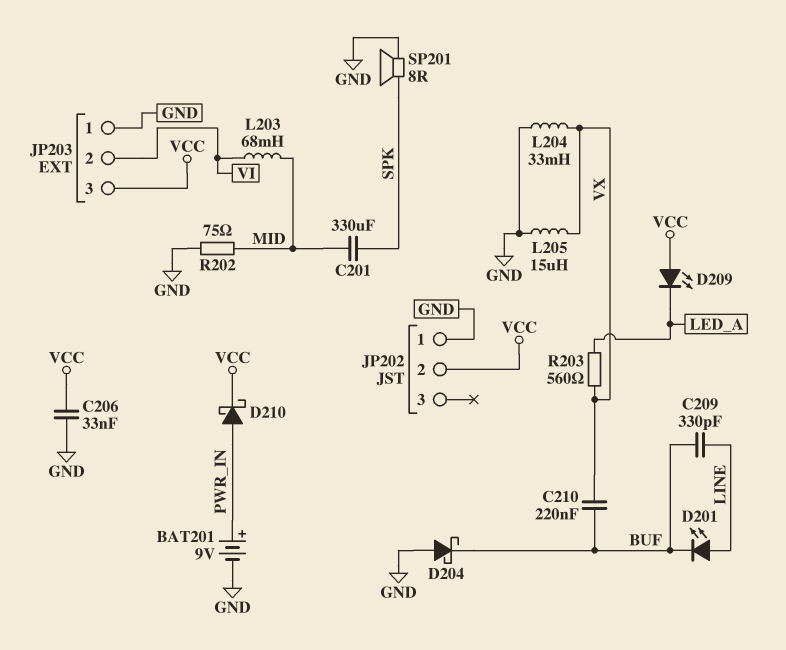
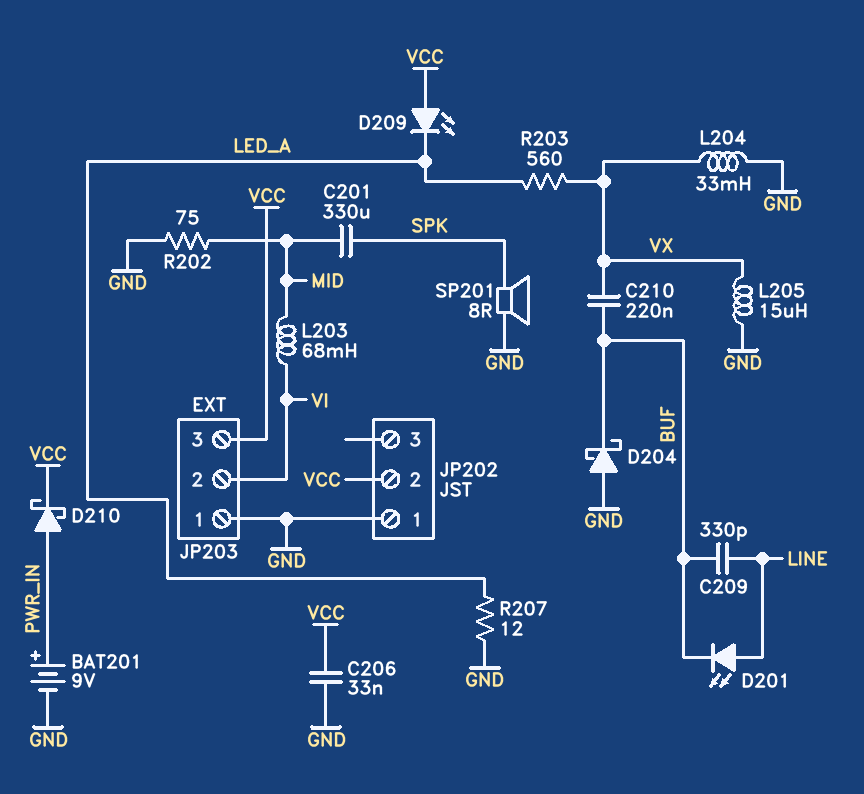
R207: none -> 12 (GND, LED_A)

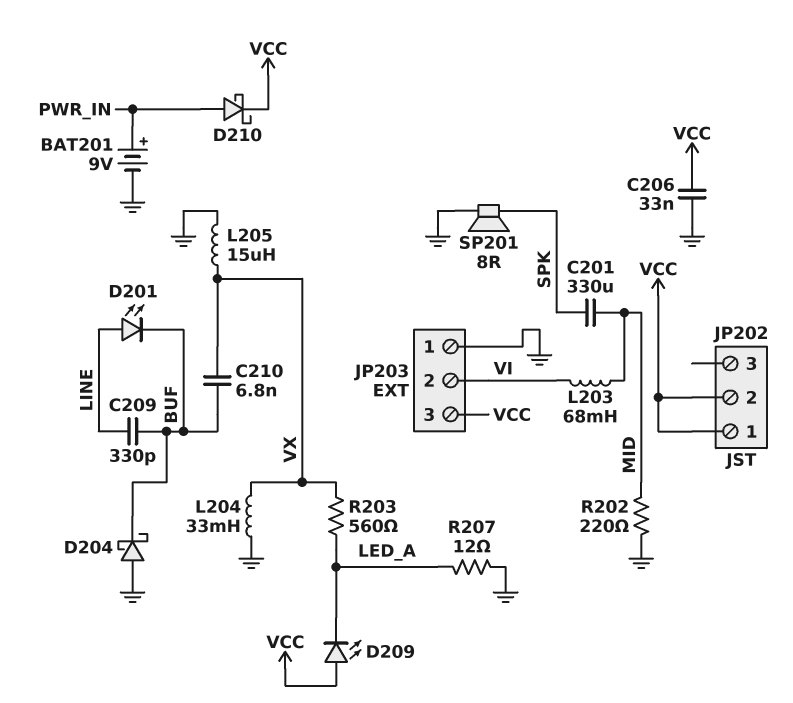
C210: 220nF (BUF, VX) -> 6.8nF (BUF, VX)
JP202 pin 1: GND -> VCC
R202: 75 (GND, MID) -> 220 (GND, MID)

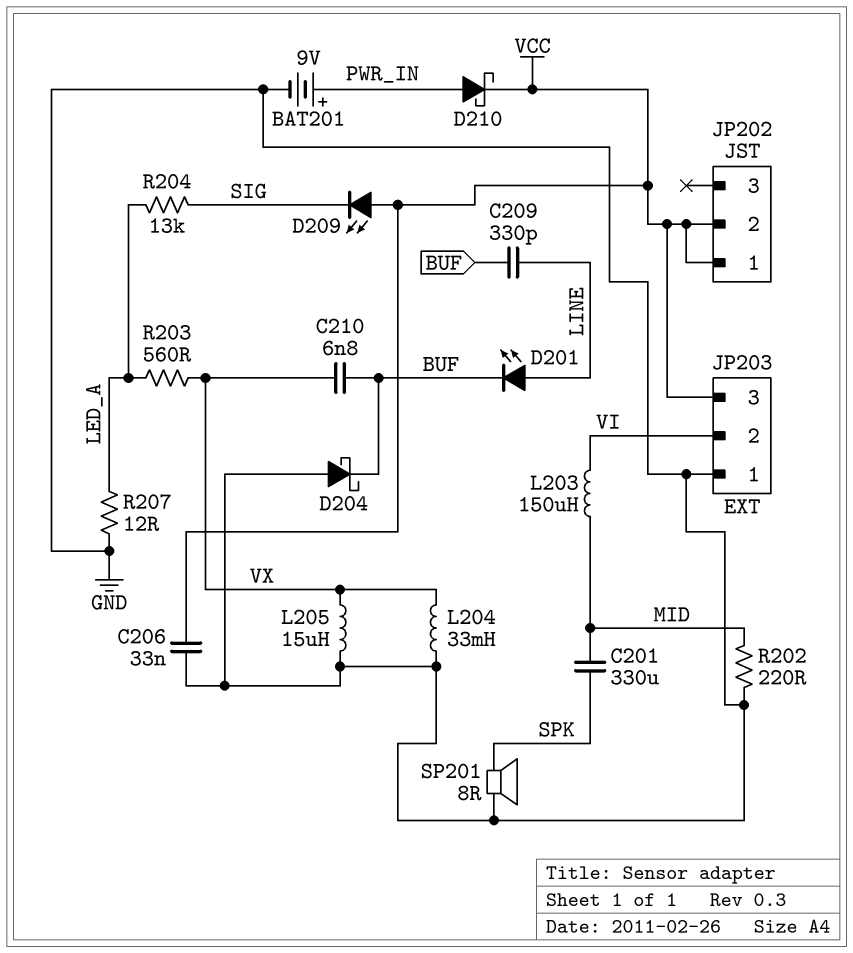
D209: LED (A VCC, K LED_A) -> LED (A VCC, K SIG)
L203: 68mH (MID, VI) -> 150uH (MID, VI)
R204: none -> 13k (LED_A, SIG)

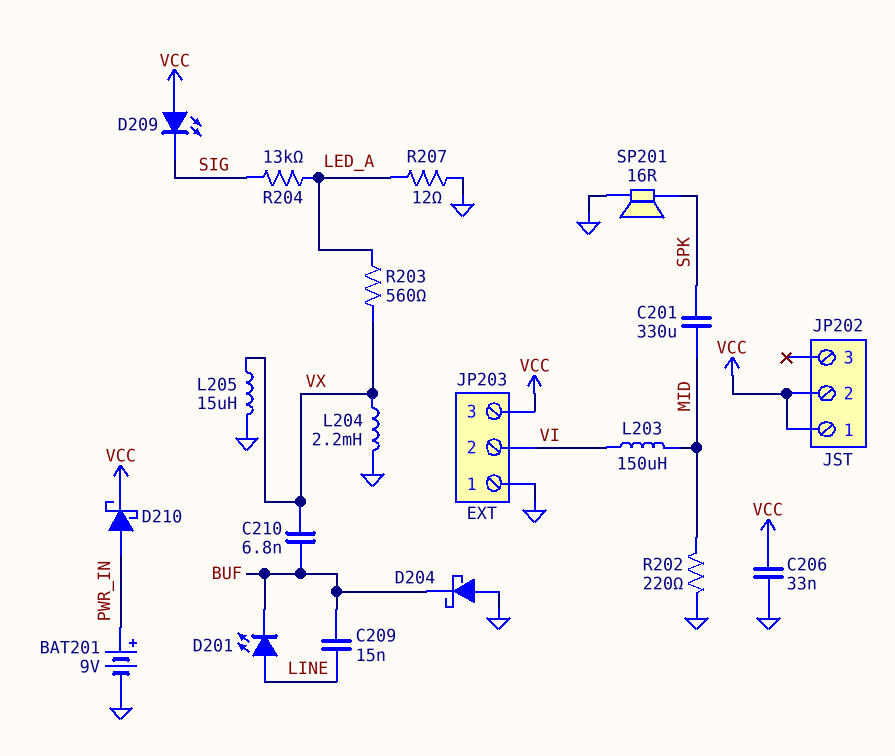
C209: 330pF (BUF, LINE) -> 15nF (BUF, LINE)
L204: 33mH (GND, VX) -> 2.2mH (GND, VX)
SP201: speaker 8R (GND, SPK) -> speaker 16R (GND, SPK)

